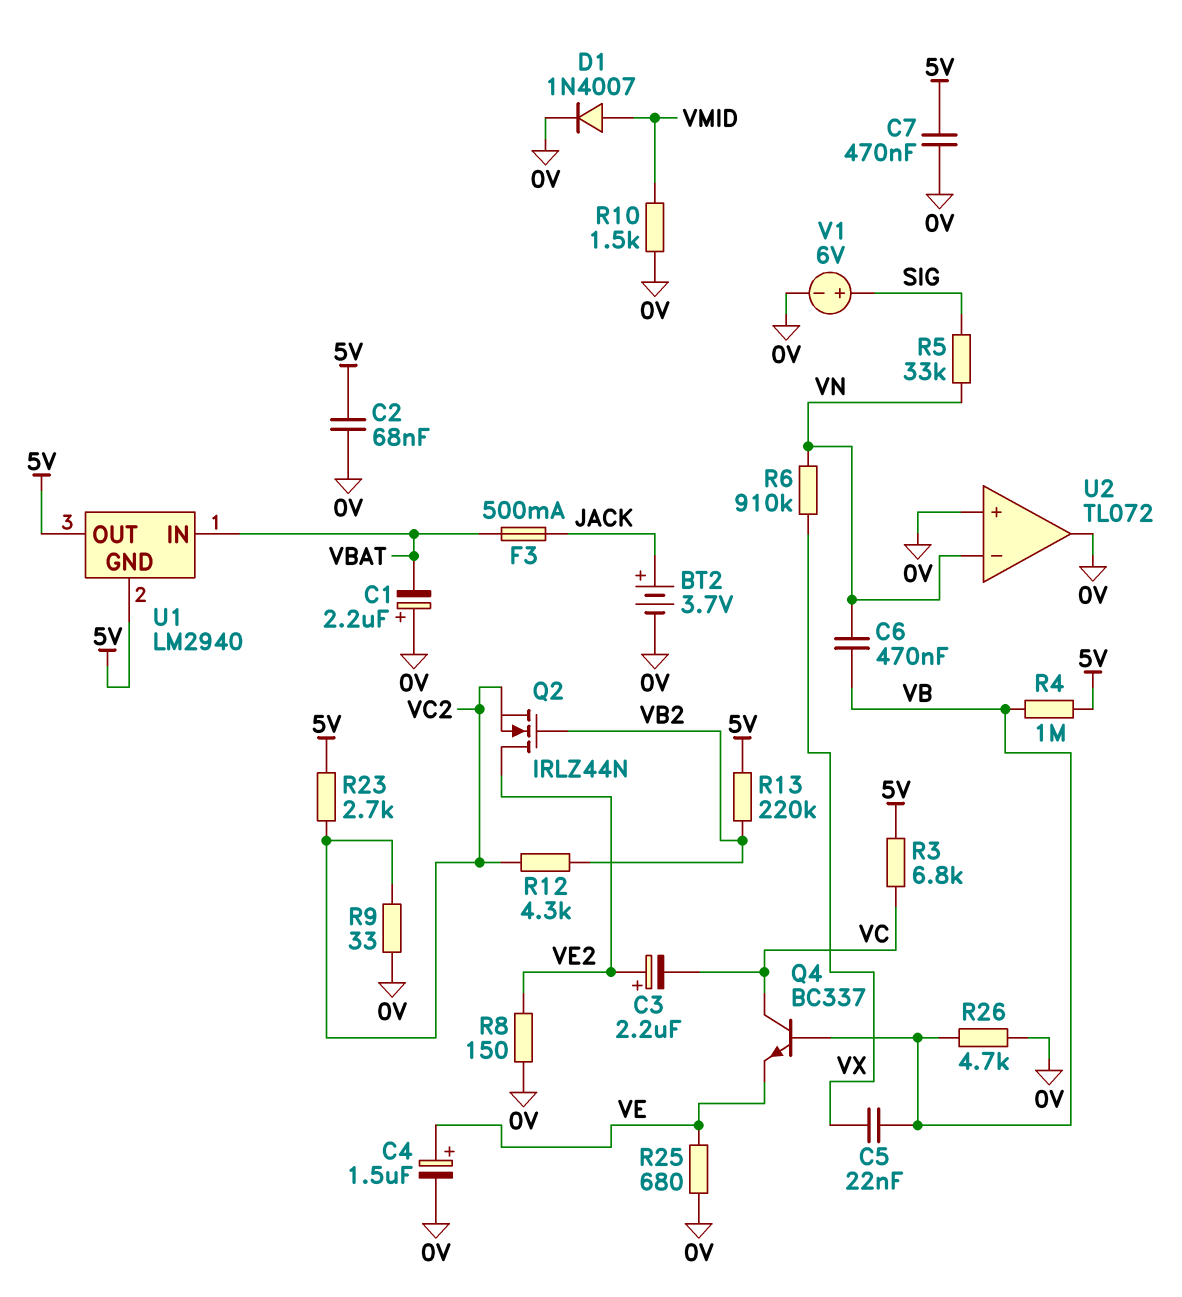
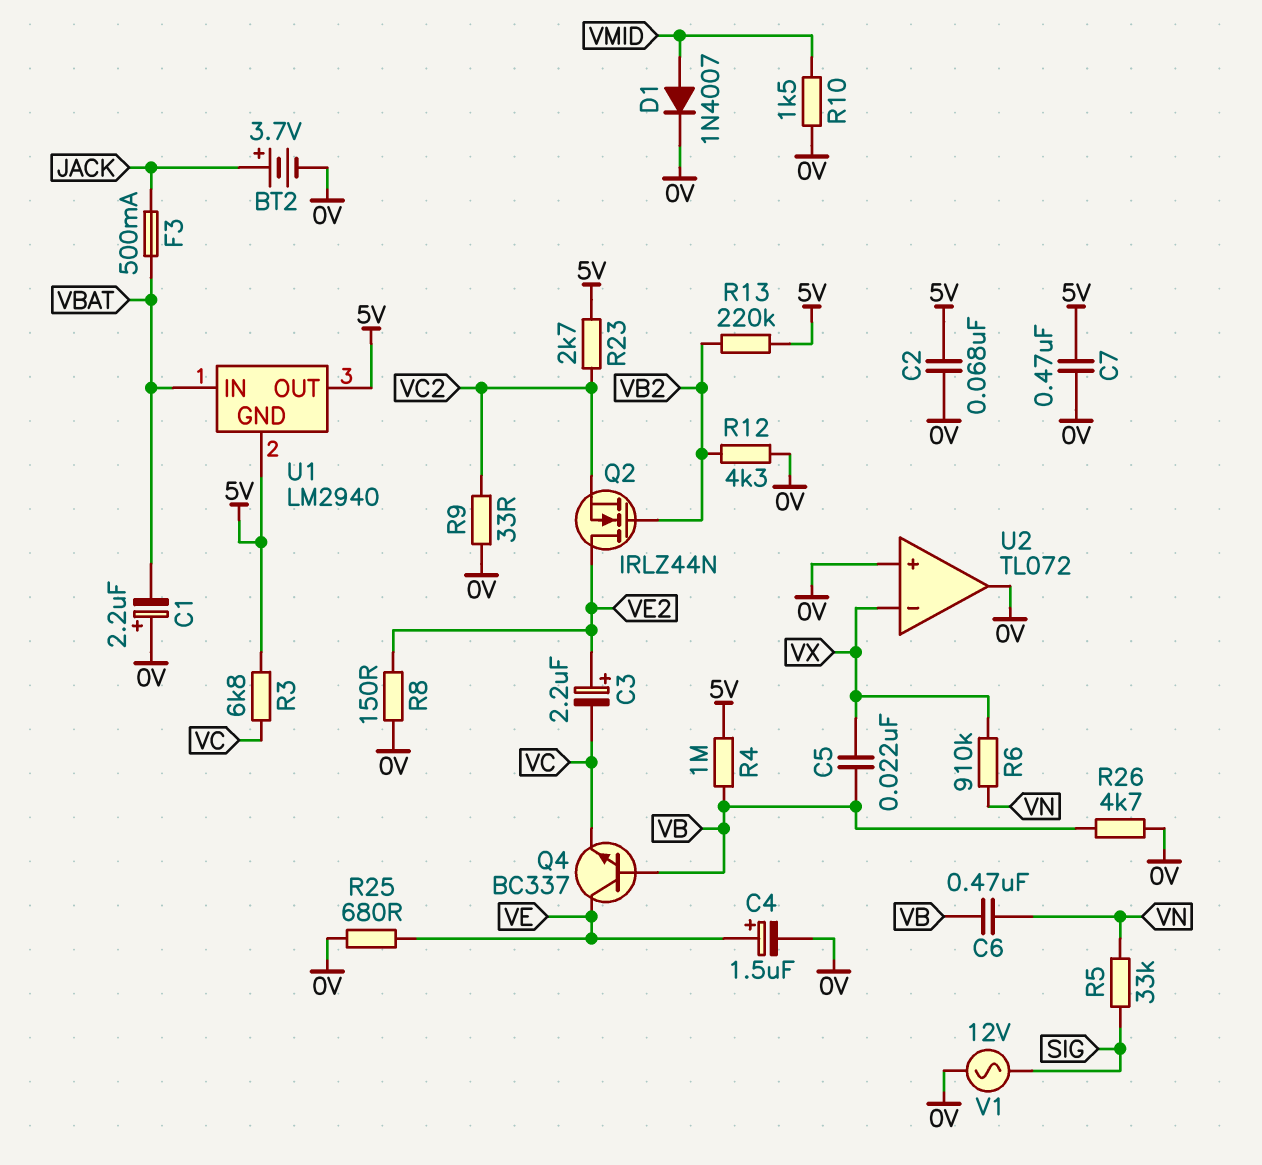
Q4: NPN BC337 (B VB, C VC, E VE) -> NPN BC337 (B VB, C VE, E VC)
R12: 4.3k (VB2, VC2) -> 4.3k (0V, VB2)
U2 pin in-: VN -> VX
V1: 6V (plus SIG, minus 0V) -> AC 12V (0V, SIG)

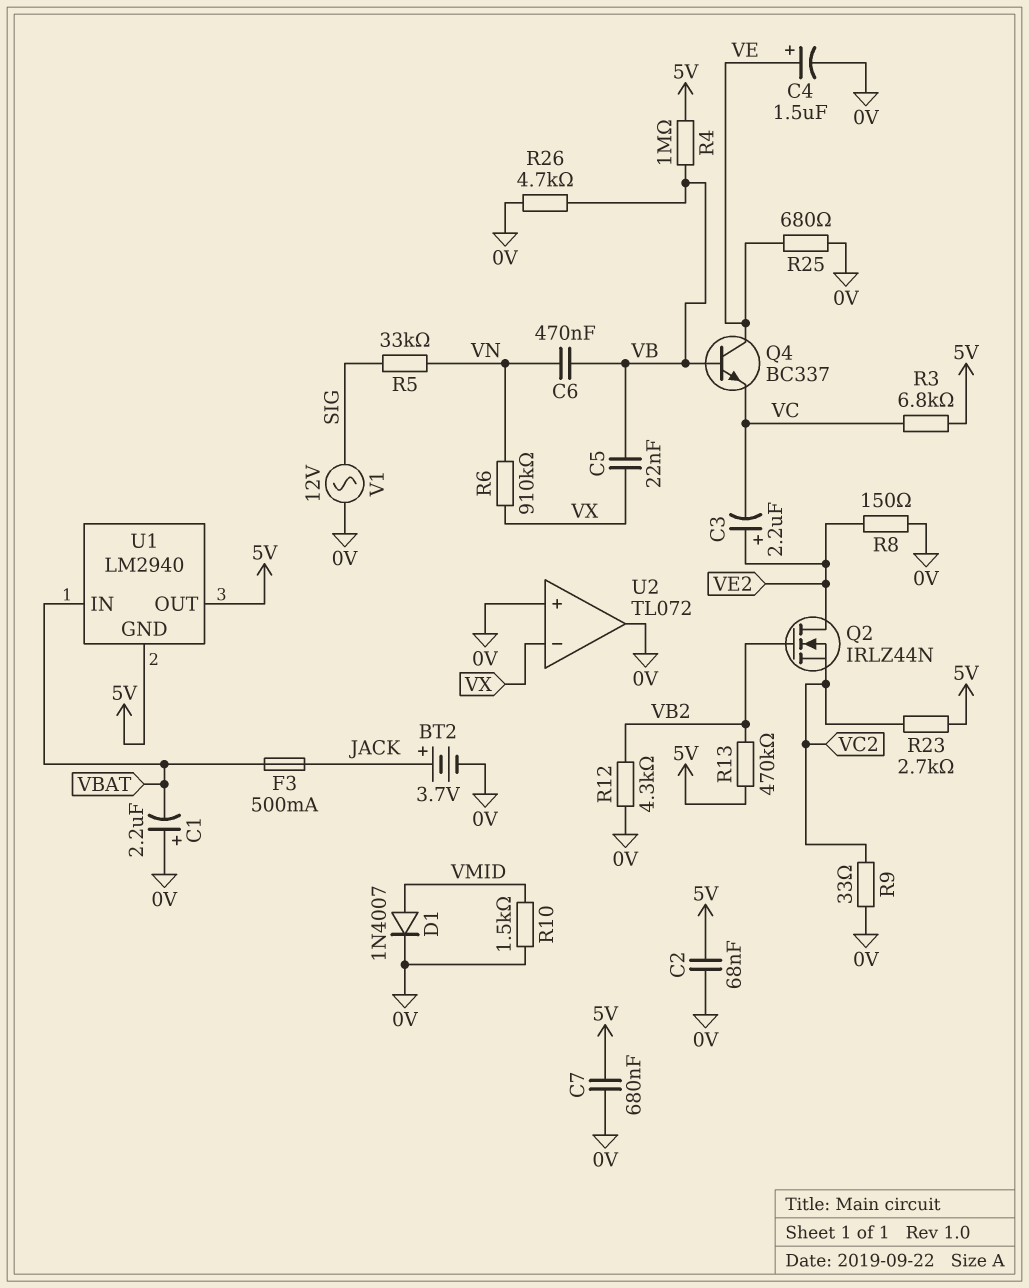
C7: 470nF (0V, 5V) -> 680nF (0V, 5V)
R13: 220k (5V, VB2) -> 470k (5V, VB2)

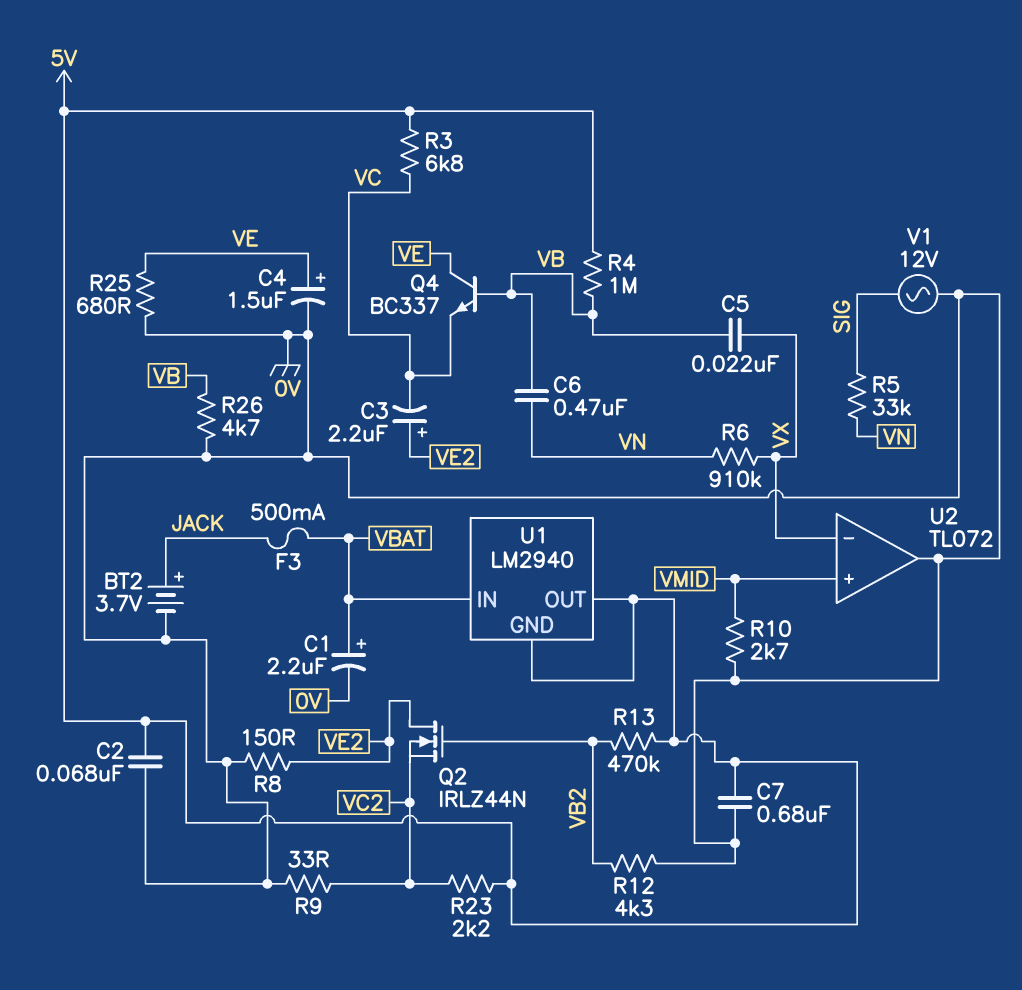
C1: 2.2uF (plus 0V, minus VBAT) -> 2.2uF (plus VBAT, minus 0V)
D1: diode 1N4007 (A VMID, K 0V) -> none
R10: 1.5k (0V, VMID) -> 2.7k (0V, VMID)
R23: 2.7k (5V, VC2) -> 2.2k (5V, VC2)
U2 pin in+: 0V -> VMID

